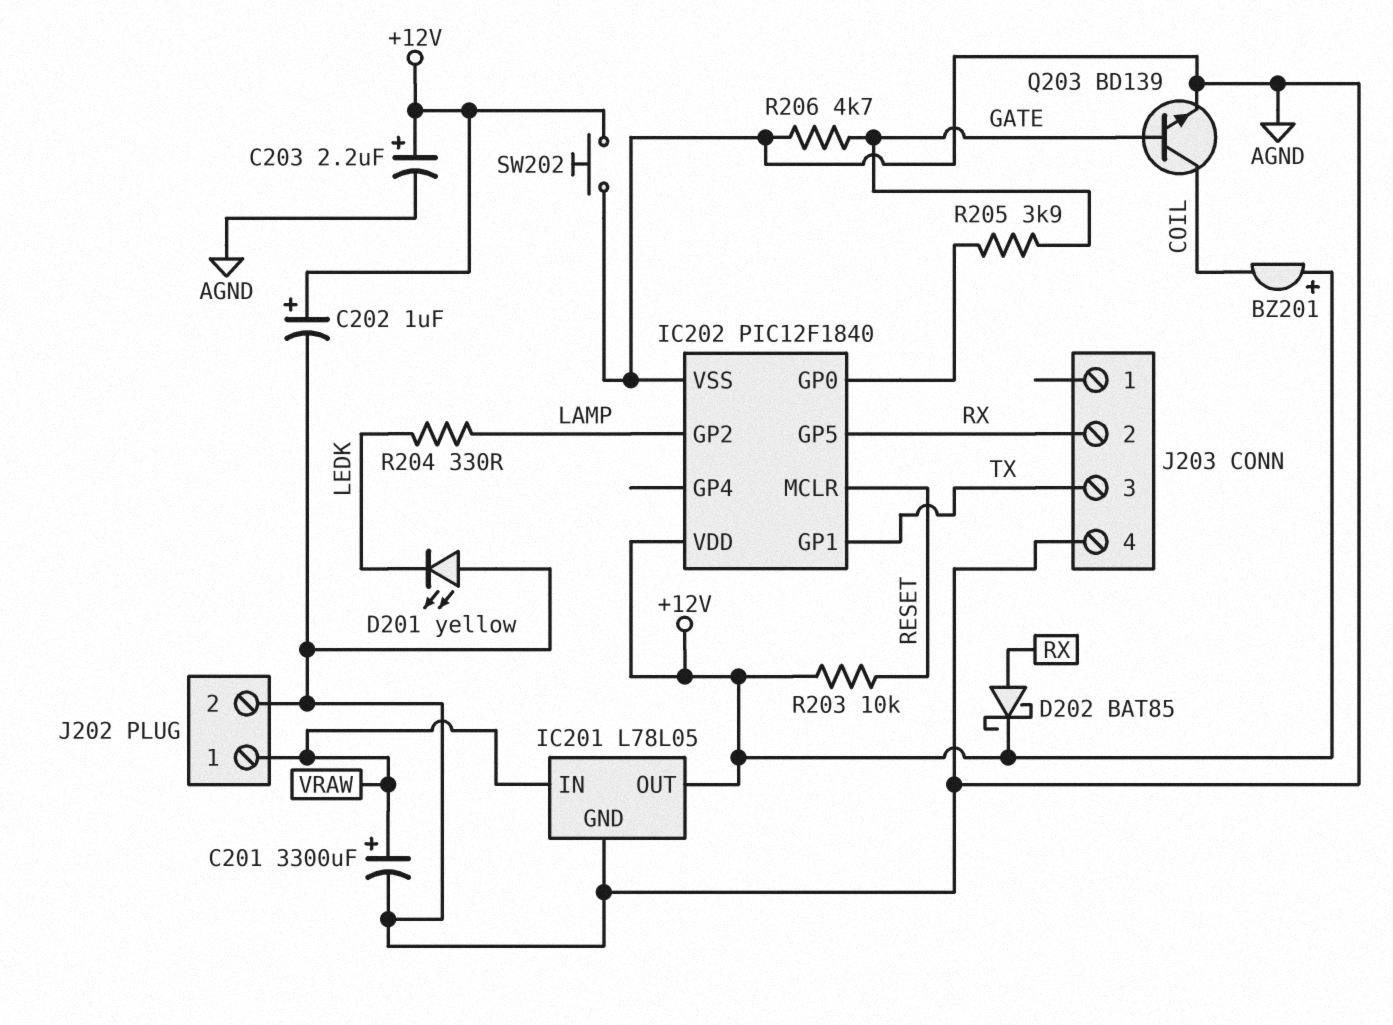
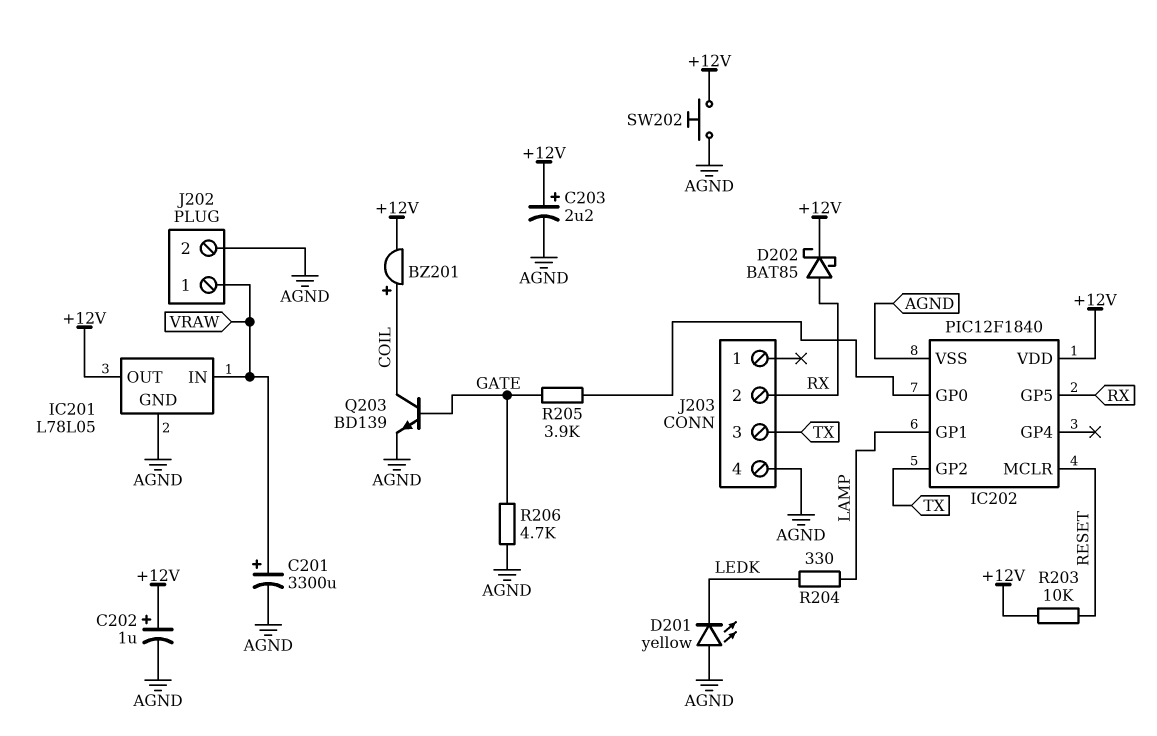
BZ201: buzzer (plus +12V, minus COIL) -> buzzer (plus COIL, minus +12V)
IC202 pin GP1: TX -> LAMP
IC202 pin GP2: LAMP -> TX

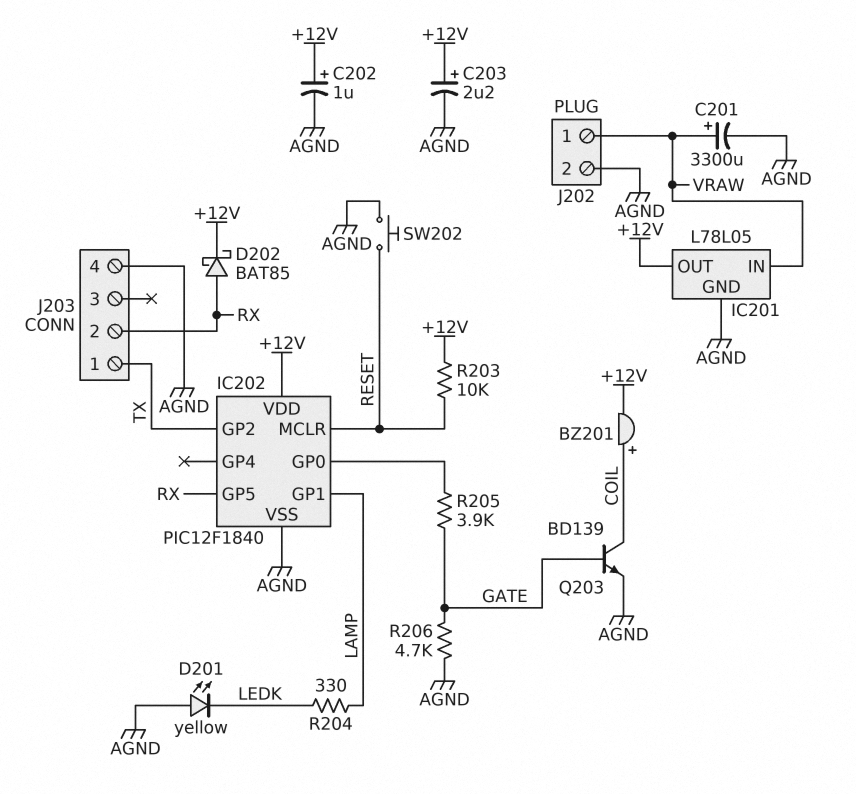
J203 pin 1: none -> TX
J203 pin 3: TX -> none
SW202: button (+12V, AGND) -> button (AGND, RESET)

